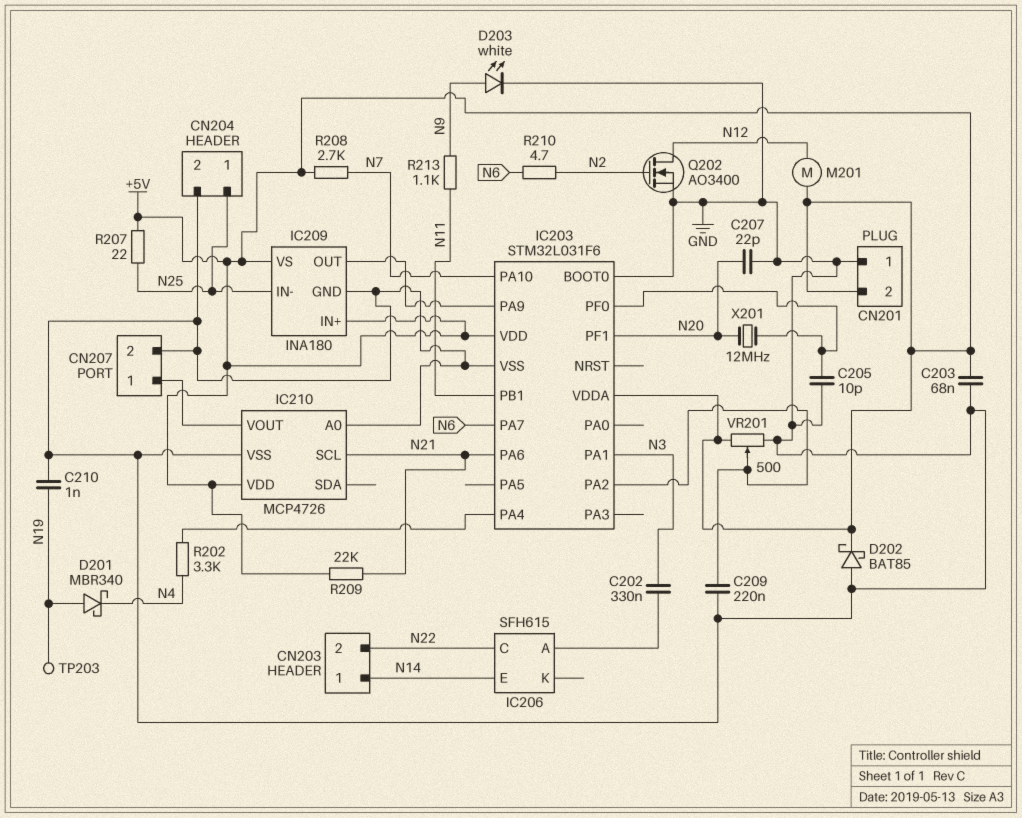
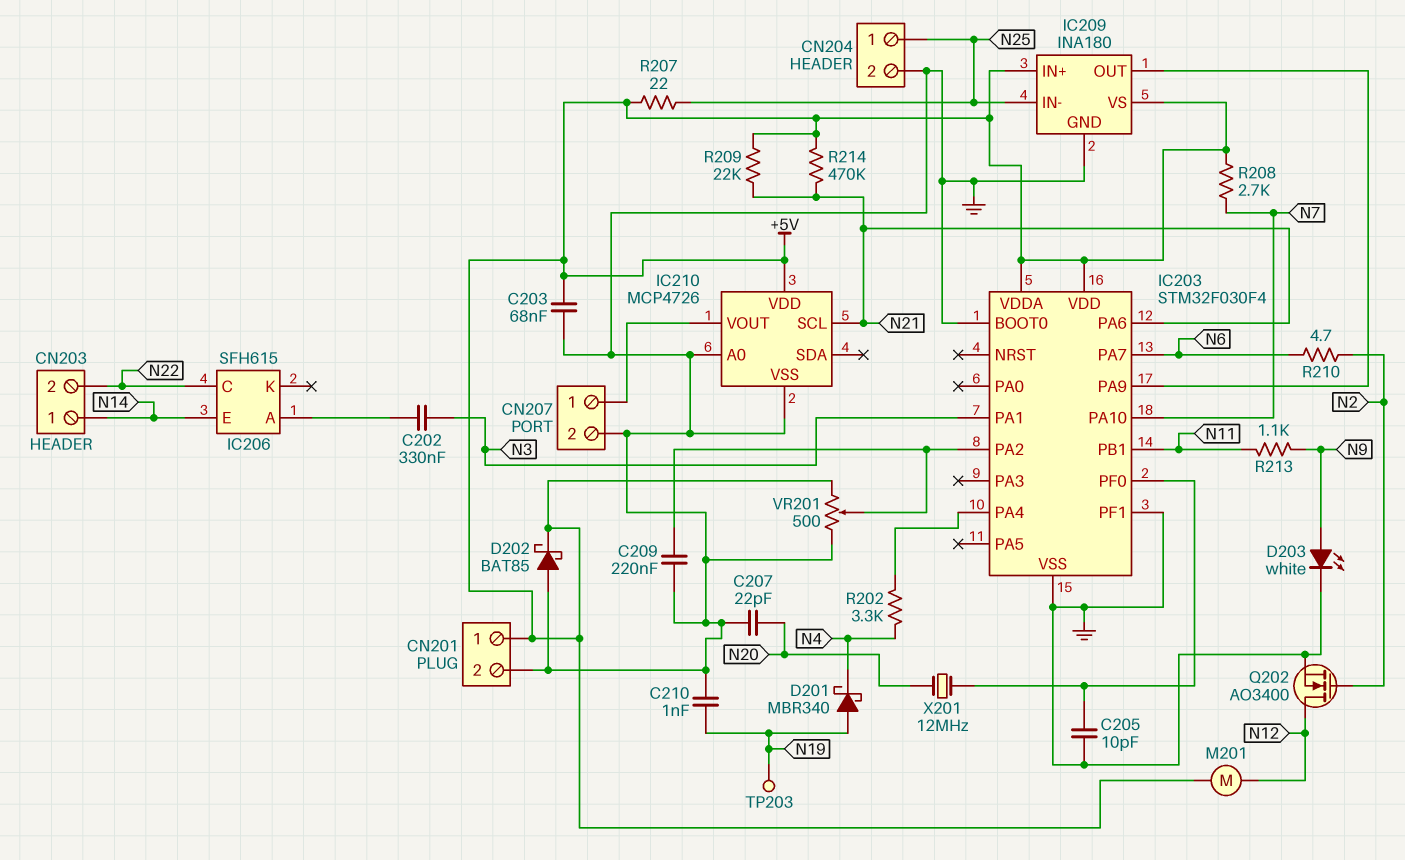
CN201 pin 1: GND -> +5V
CN201 pin 2: +5V -> GND
IC203: STM32L031F6 -> STM32F030F4
IC203 pin PF1: N20 -> GND
R214: none -> 470k (+5V, N21)

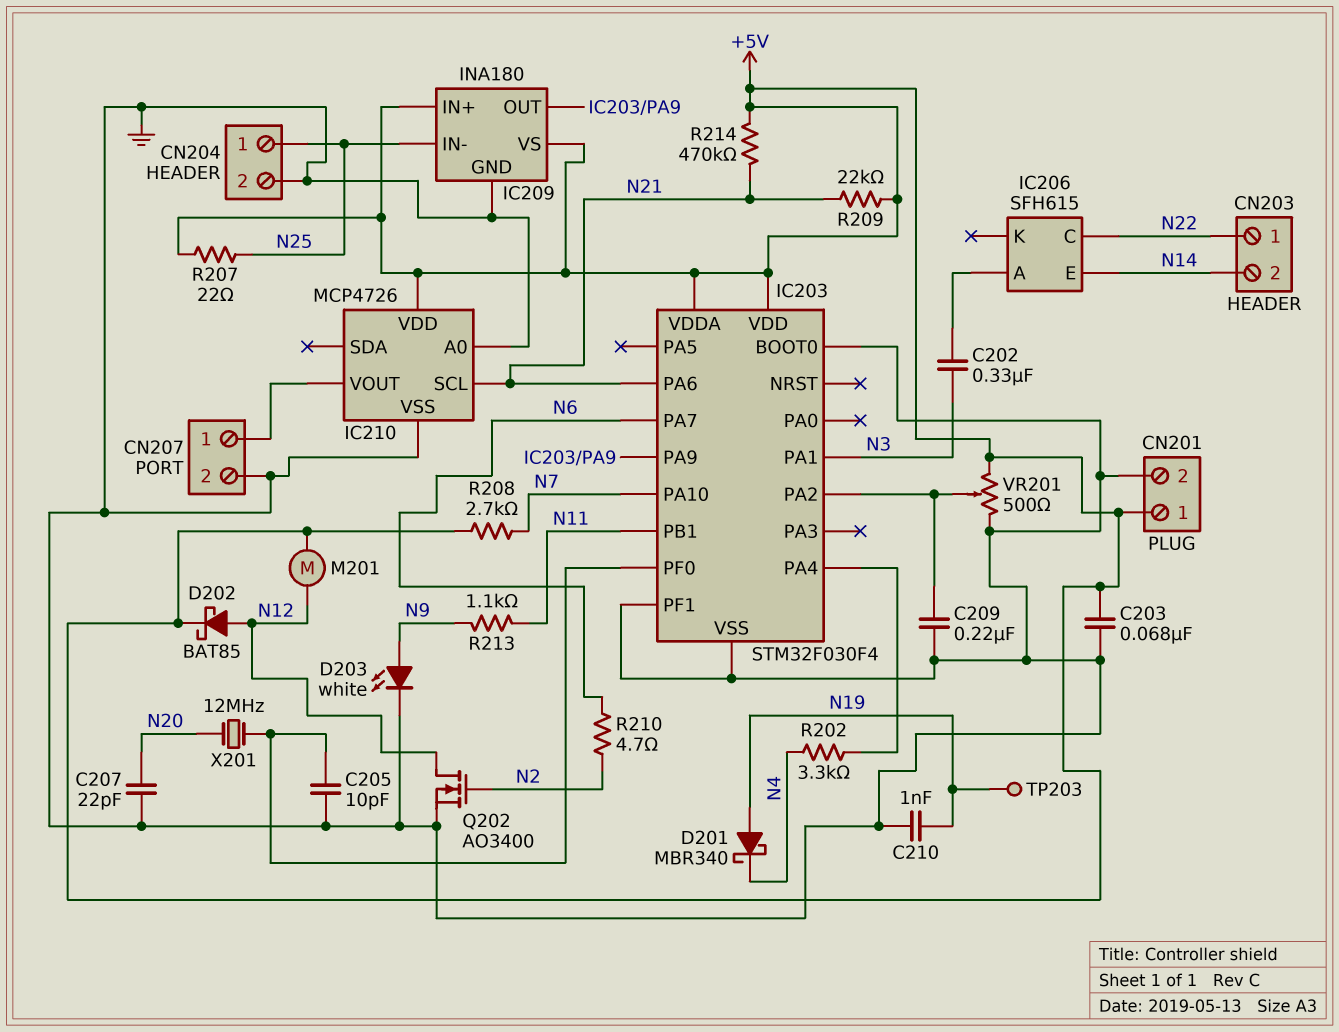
CN203 pin 1: N14 -> N22
CN203 pin 2: N22 -> N14
D202: schottky BAT85 (A GND, K +5V) -> schottky BAT85 (A N12, K +5V)

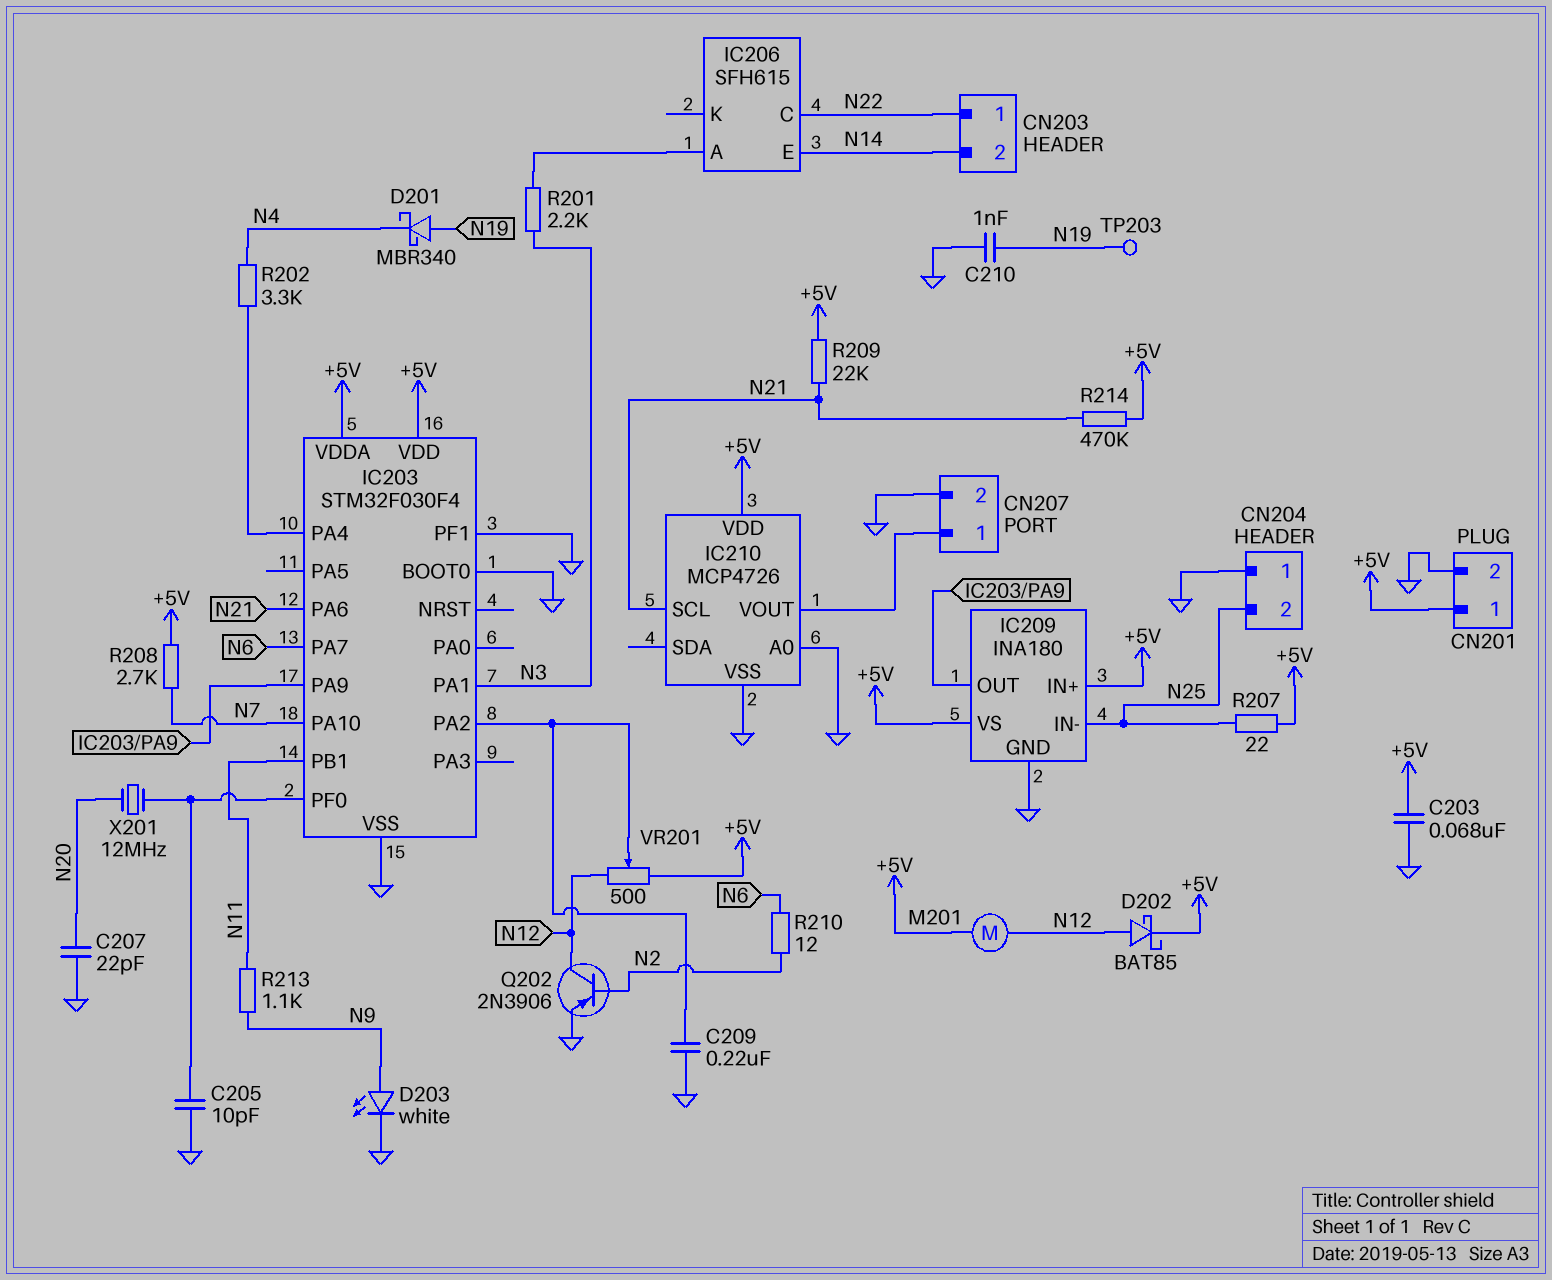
C202: 330nF (IC206/A, N3) -> none
CN204 pin 1: N25 -> GND
CN204 pin 2: GND -> N25
Q202: NMOS AO3400 (G N2, D N12, S GND) -> PNP 2N3906 (B N2, C N12, E GND)
R201: none -> 2.2k (IC206/A, N3)
R210: 4.7 (N2, N6) -> 12 (N2, N6)
VR201: 500 (+5V, GND, wiper IC203/PA2) -> 500 (+5V, N12, wiper IC203/PA2)

